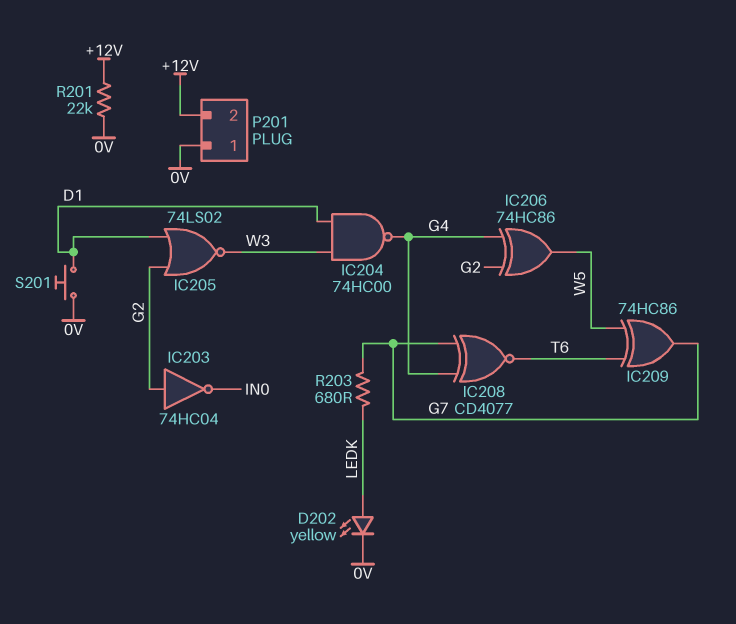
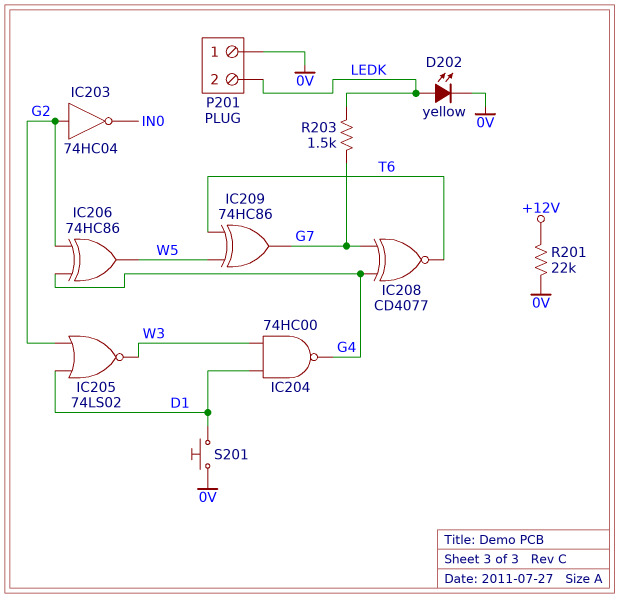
P201 pin 2: +12V -> LEDK
R203: 680 (G7, LEDK) -> 1.5k (G7, LEDK)

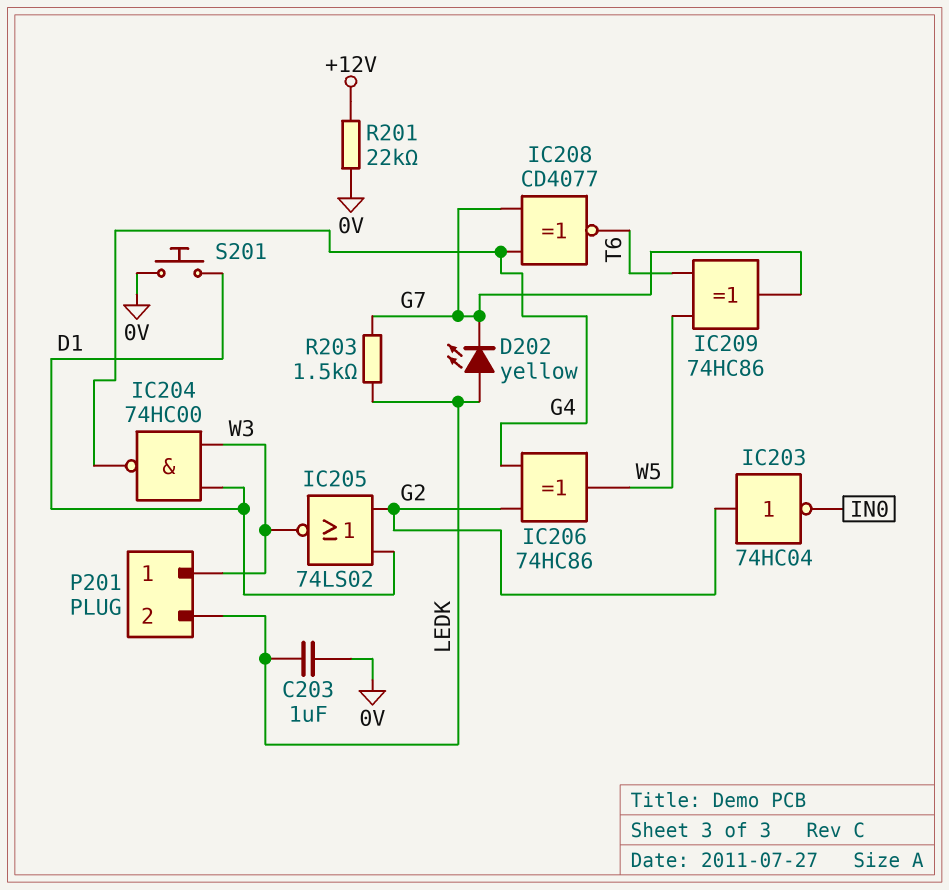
C203: none -> 1uF (0V, LEDK)
D202: LED yellow (A LEDK, K 0V) -> LED yellow (A LEDK, K G7)
P201 pin 1: 0V -> W3

